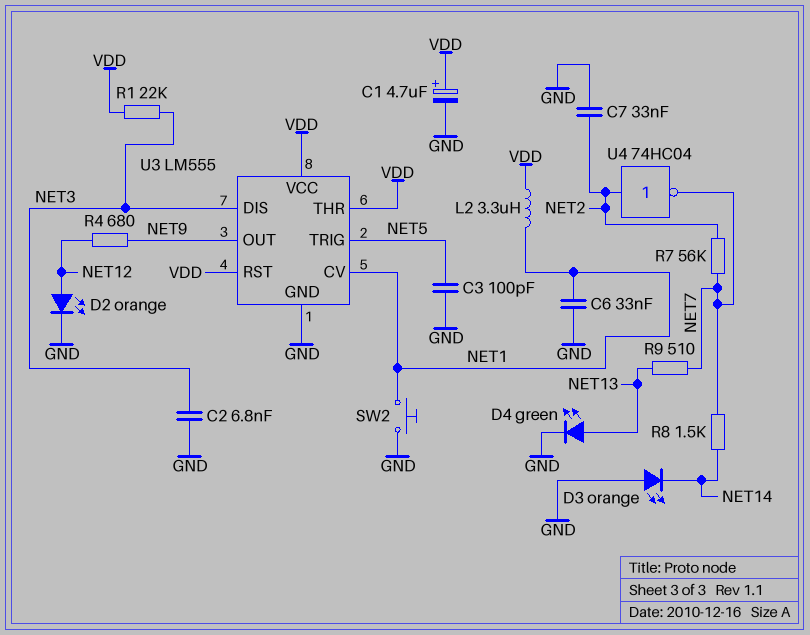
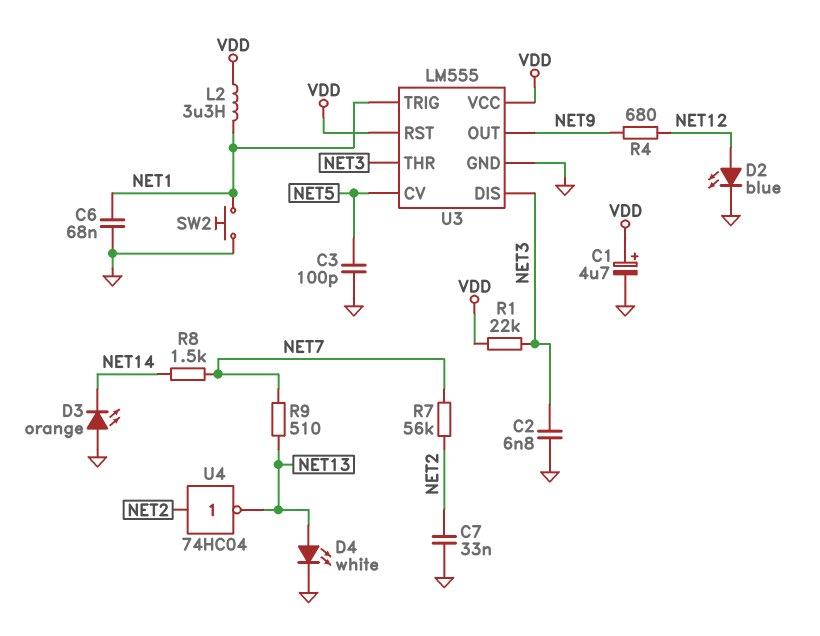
C6: 33nF (GND, NET1) -> 68nF (GND, NET1)
D2: LED orange (A NET12, K GND) -> LED blue (A NET12, K GND)
D4: LED green (A NET13, K GND) -> LED white (A NET13, K GND)
U3 pin CV: NET1 -> NET5
U3 pin THR: VDD -> NET3
U3 pin TRIG: NET5 -> NET1
U4: NOT 74HC04 (in NET2, out NET7) -> NOT 74HC04 (in NET2, out NET13)

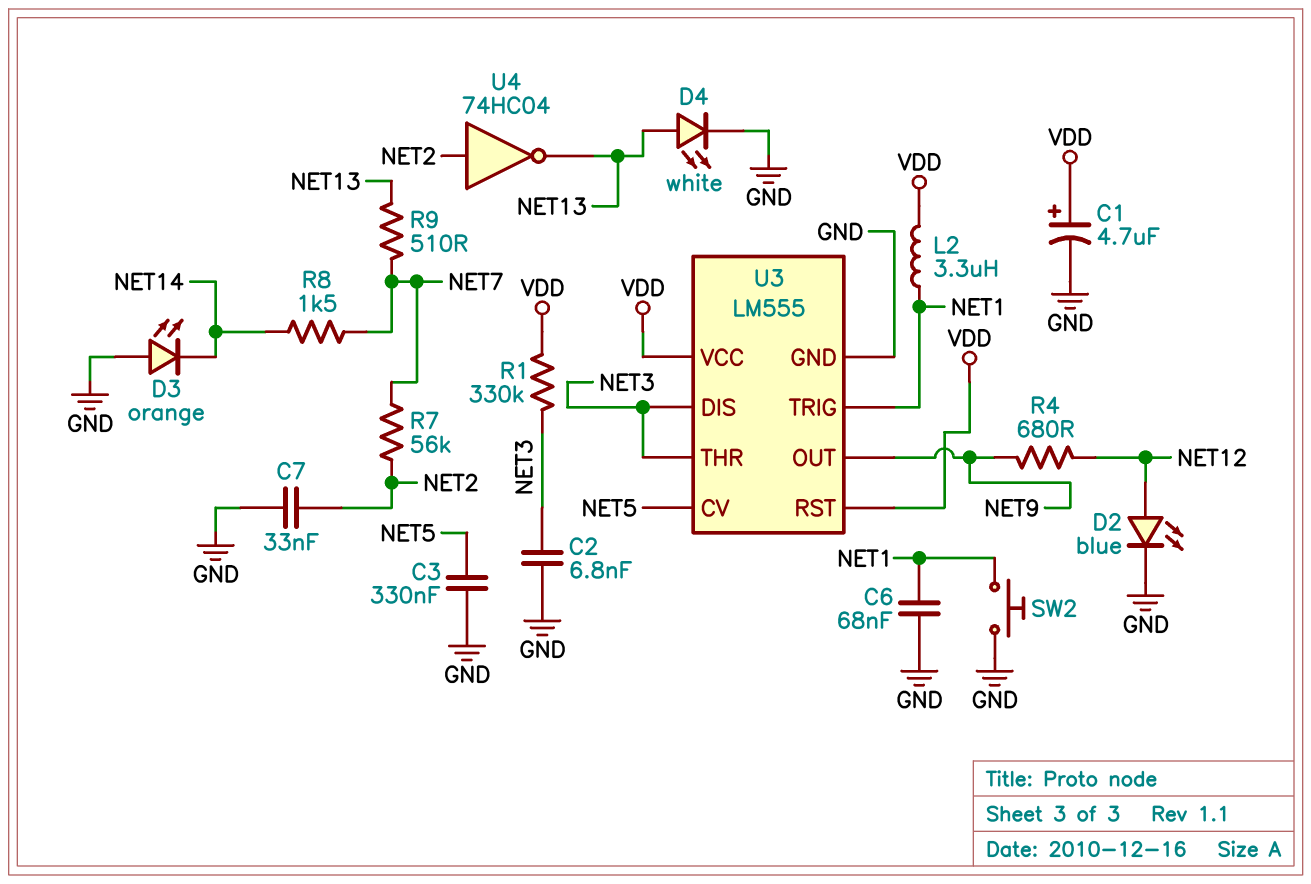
C3: 100pF (GND, NET5) -> 330nF (GND, NET5)
R1: 22k (NET3, VDD) -> 330k (NET3, VDD)

